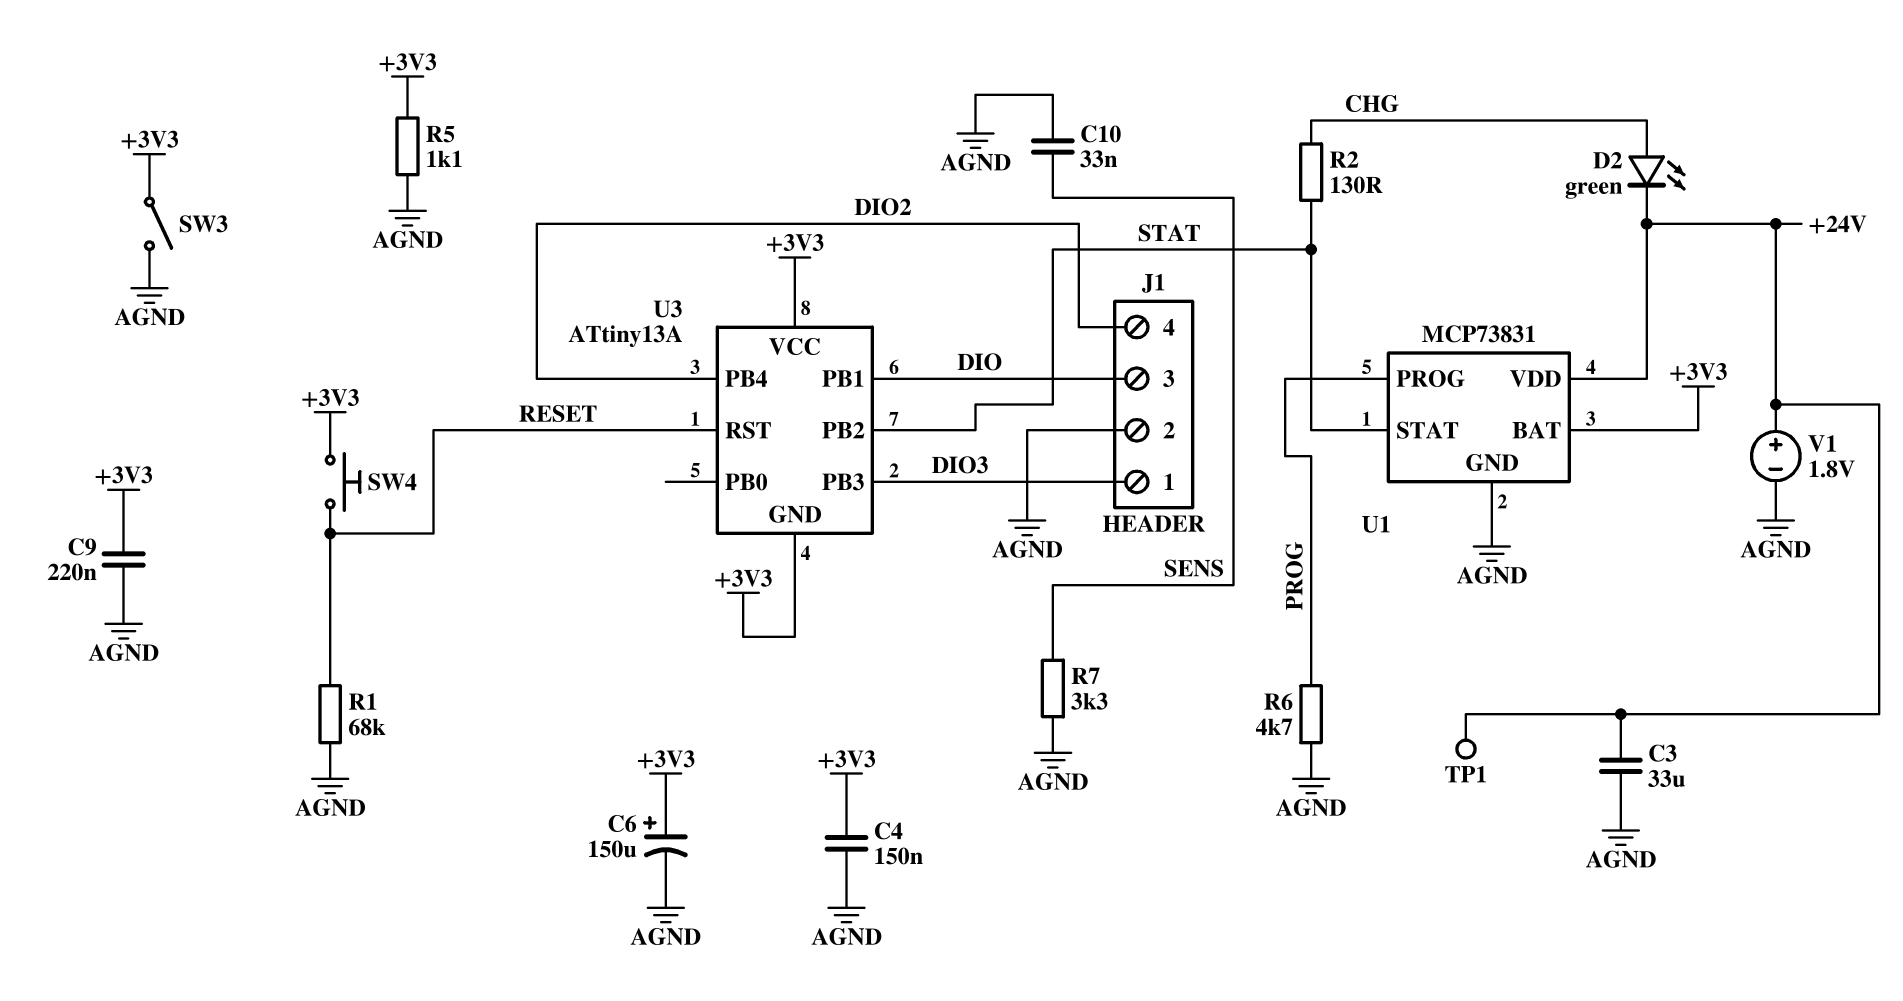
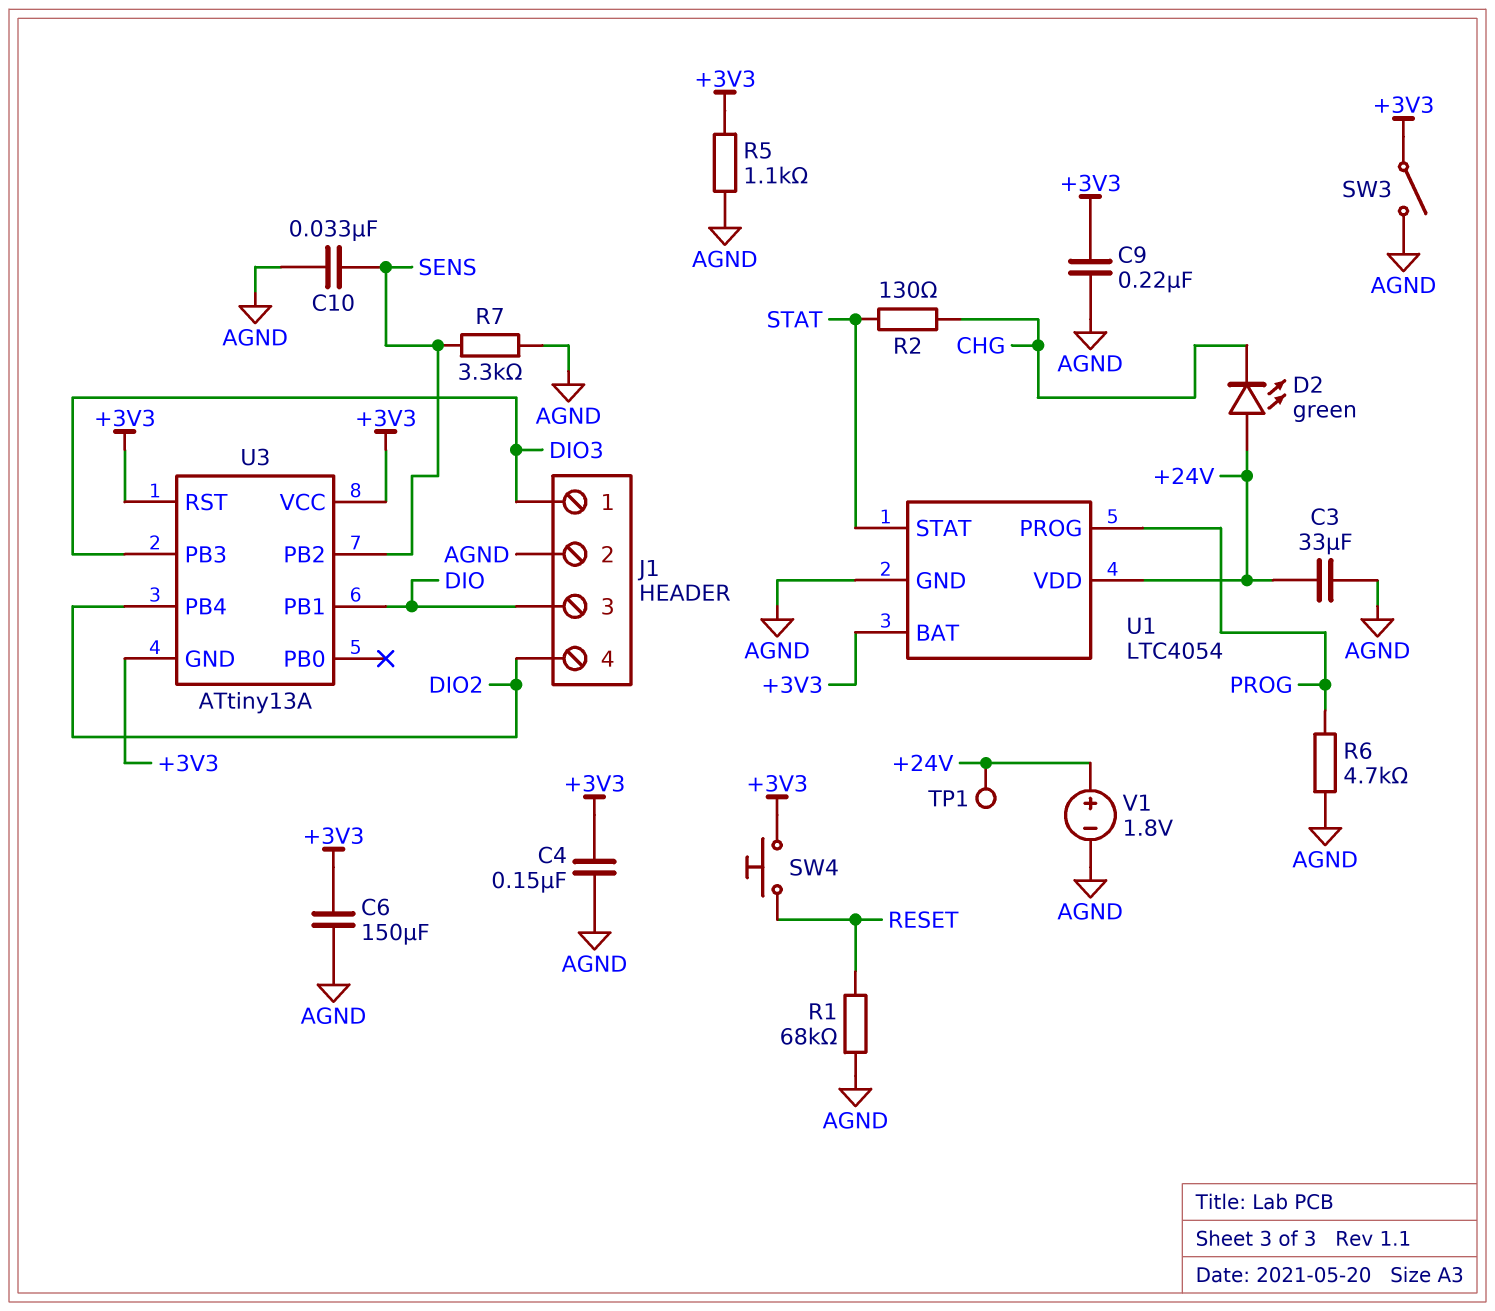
C6: 150uF (plus +3V3, minus AGND) -> 150uF (+3V3, AGND)
D2: LED green (A CHG, K +24V) -> LED green (A +24V, K CHG)
U1: MCP73831 -> LTC4054
U3 pin PB2: STAT -> SENS
U3 pin RST: RESET -> +3V3

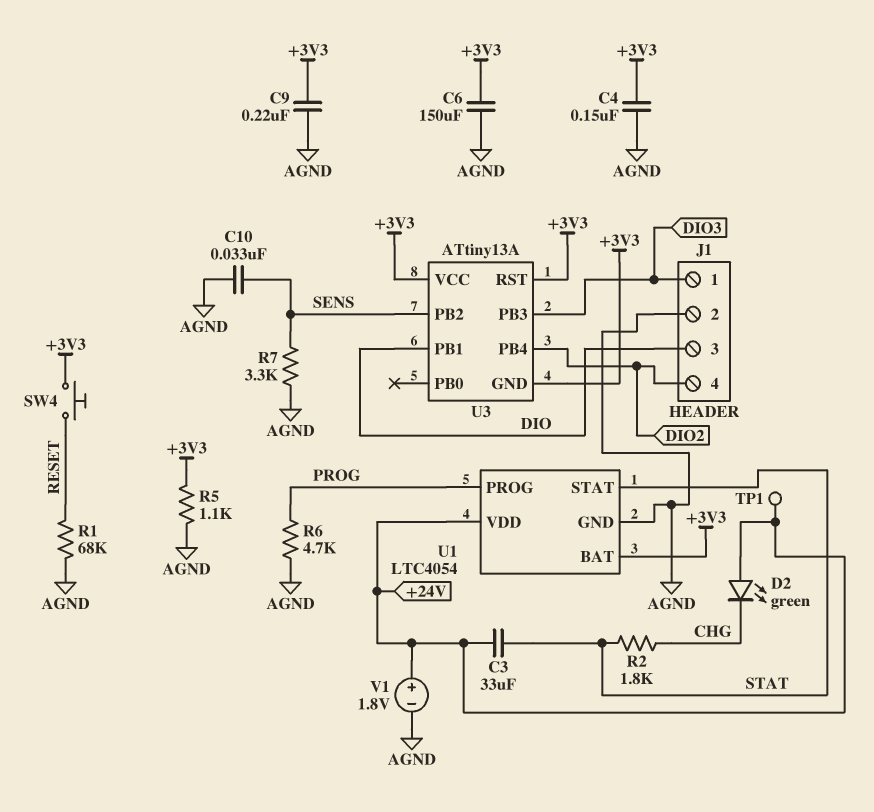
C3: 33uF (+24V, AGND) -> 33uF (+24V, STAT)
R2: 130 (CHG, STAT) -> 1.8k (CHG, STAT)
SW3: switch (+3V3, AGND) -> none

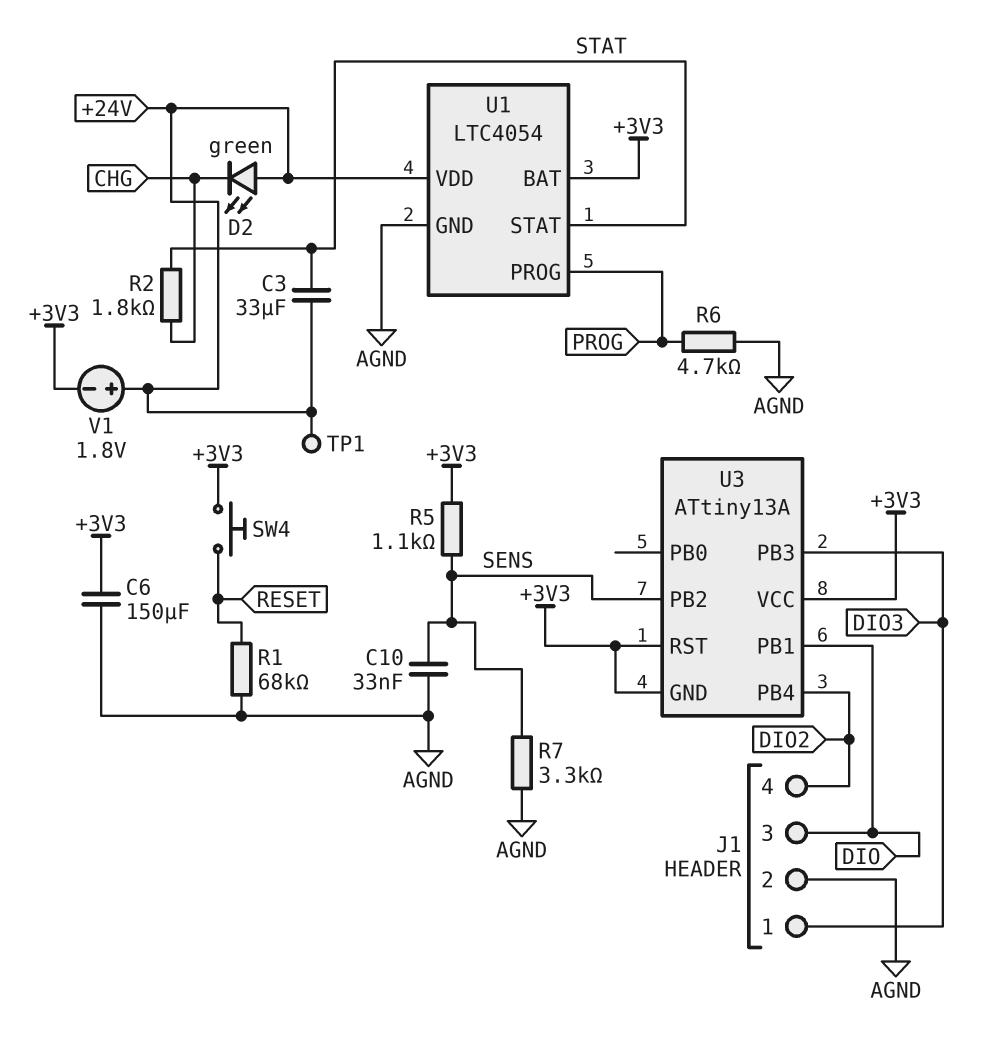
C4: 150nF (+3V3, AGND) -> none
C9: 220nF (+3V3, AGND) -> none
R5: 1.1k (+3V3, AGND) -> 1.1k (+3V3, SENS)
V1: 1.8V (plus +24V, minus AGND) -> 1.8V (plus +24V, minus +3V3)

